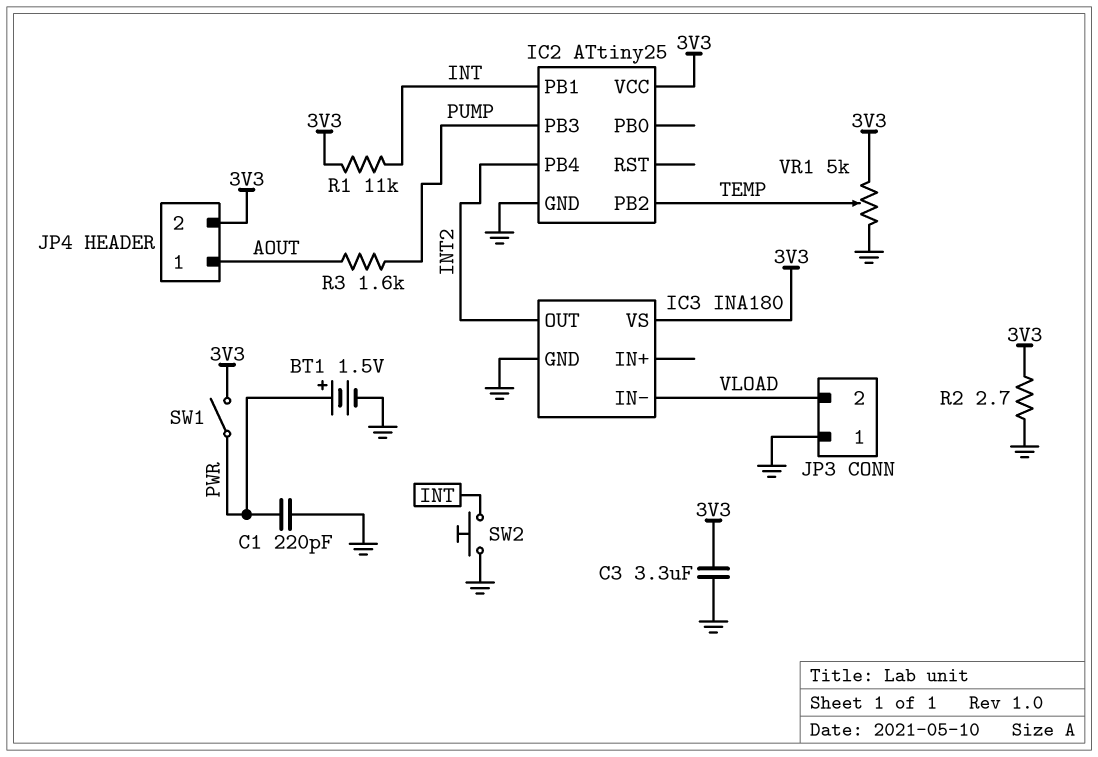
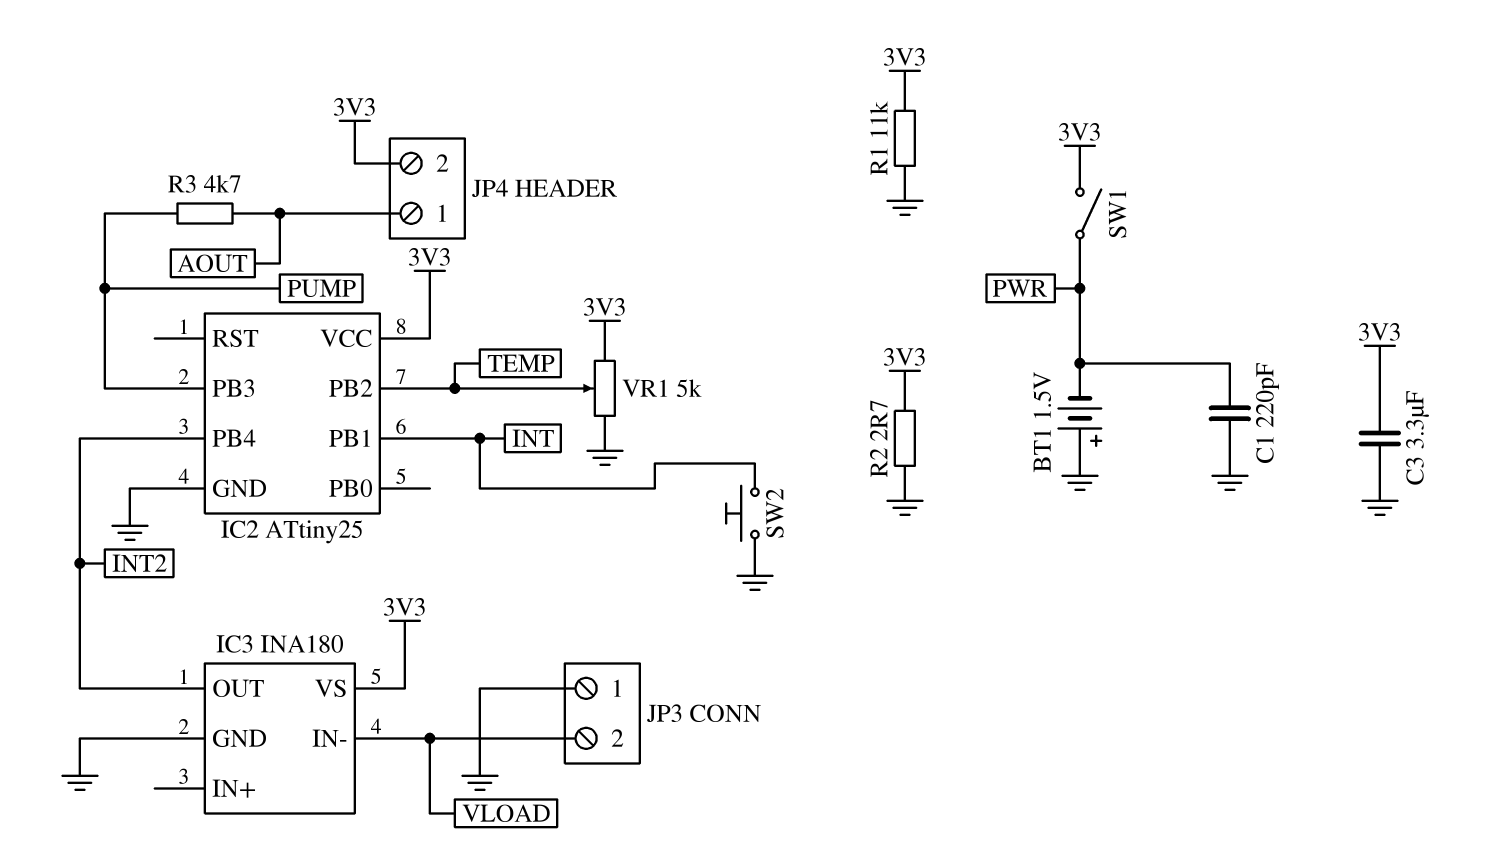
BT1: 1.5V (plus PWR, minus GND) -> 1.5V (plus GND, minus PWR)
R1: 11k (3V3, INT) -> 11k (3V3, GND)
R3: 1.6k (AOUT, PUMP) -> 4.7k (AOUT, PUMP)

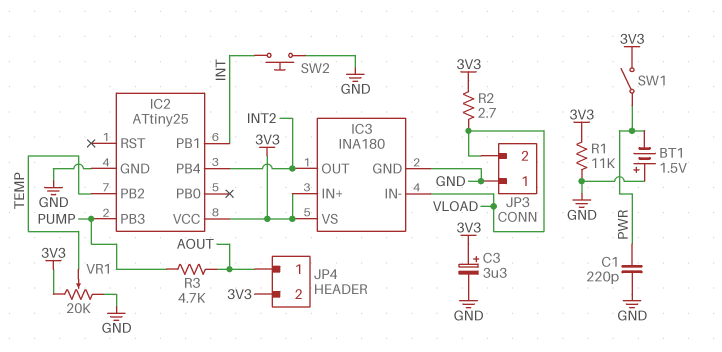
C3: 3.3uF (3V3, GND) -> 3.3uF (plus 3V3, minus GND)
IC3 pin IN+: none -> 3V3
R2: 2.7 (3V3, GND) -> 2.7 (3V3, VLOAD)
VR1: 5k (3V3, GND, wiper TEMP) -> 20k (3V3, GND, wiper TEMP)

